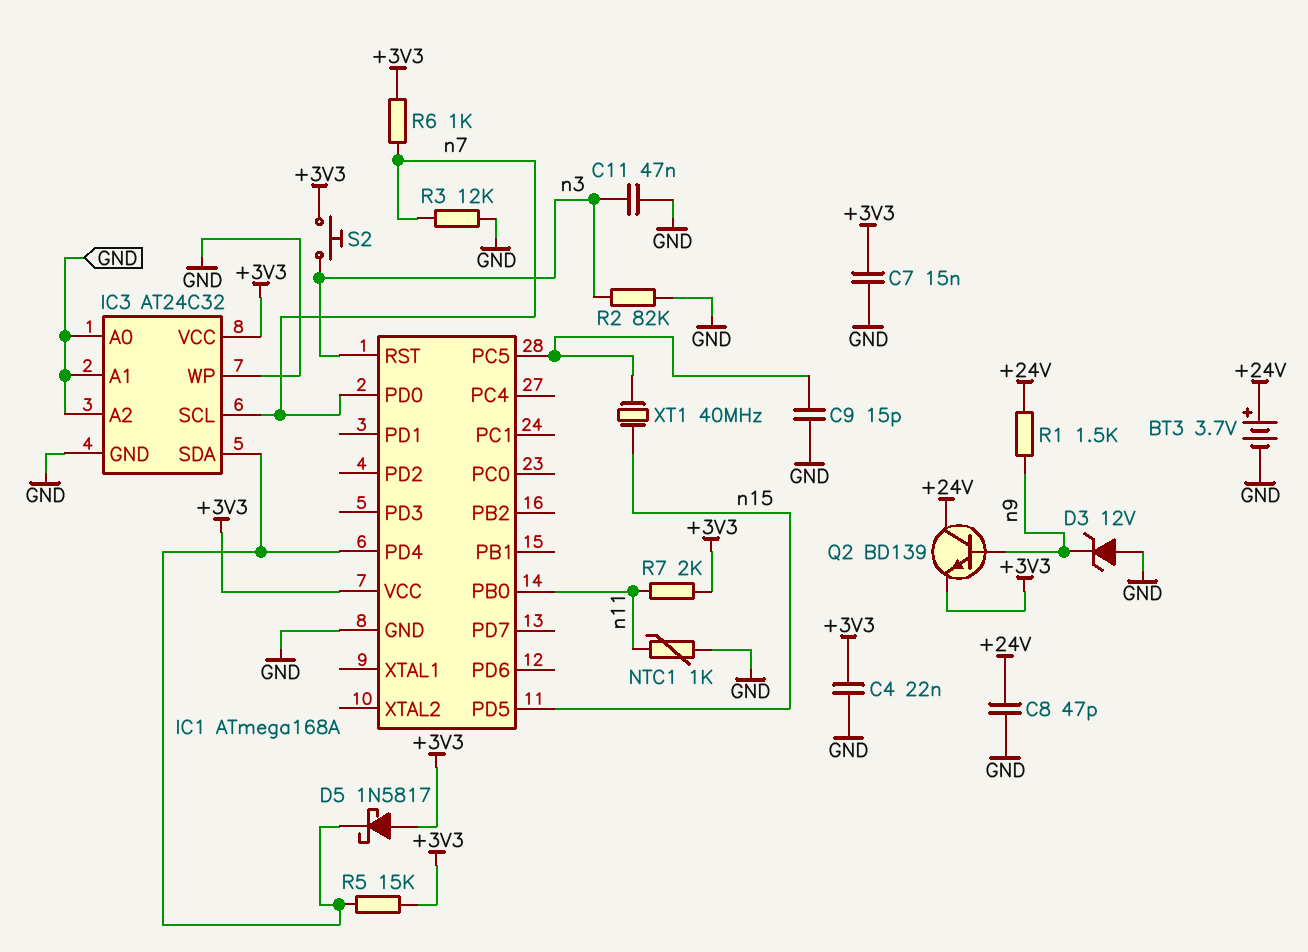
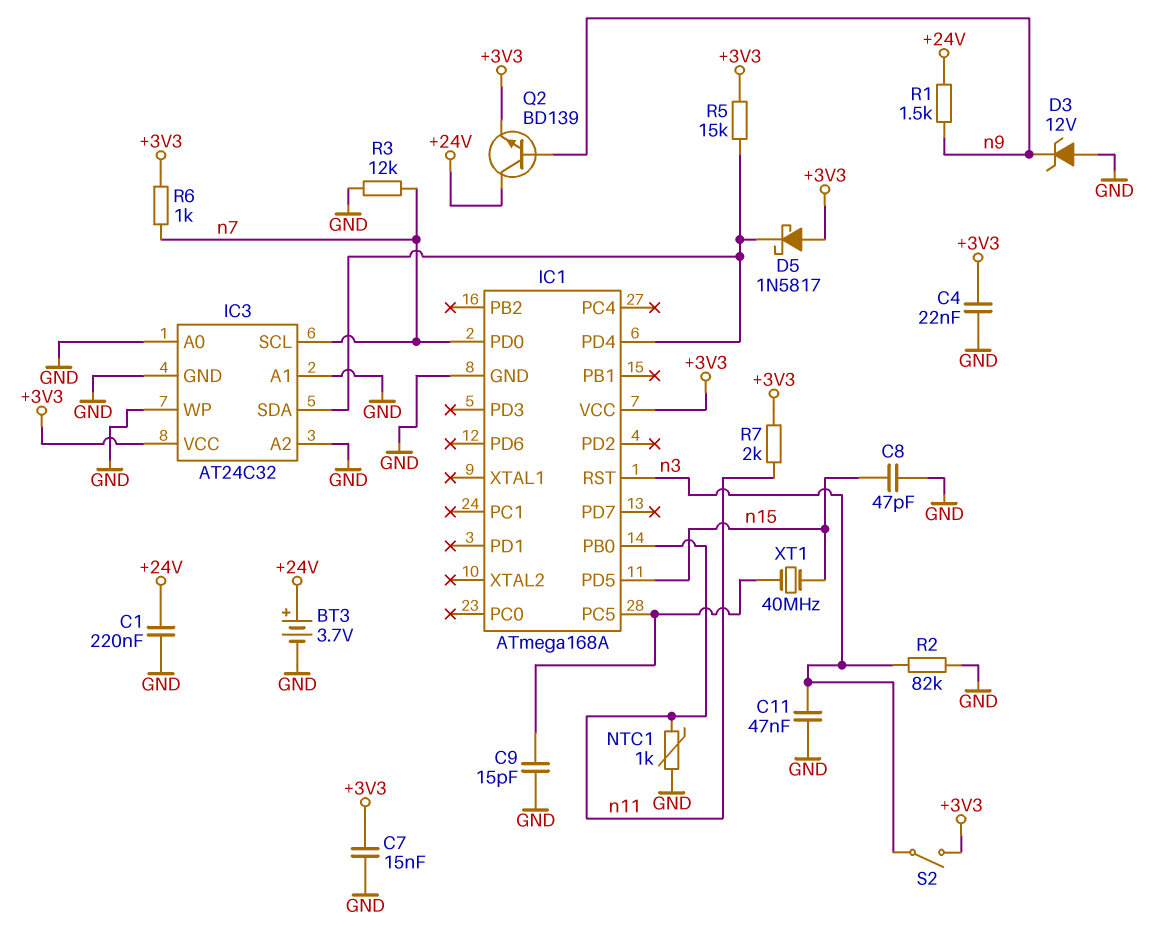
C1: none -> 220nF (+24V, GND)
C8: 47pF (+24V, GND) -> 47pF (GND, n15)
S2: button (+3V3, n3) -> switch (+3V3, n3)

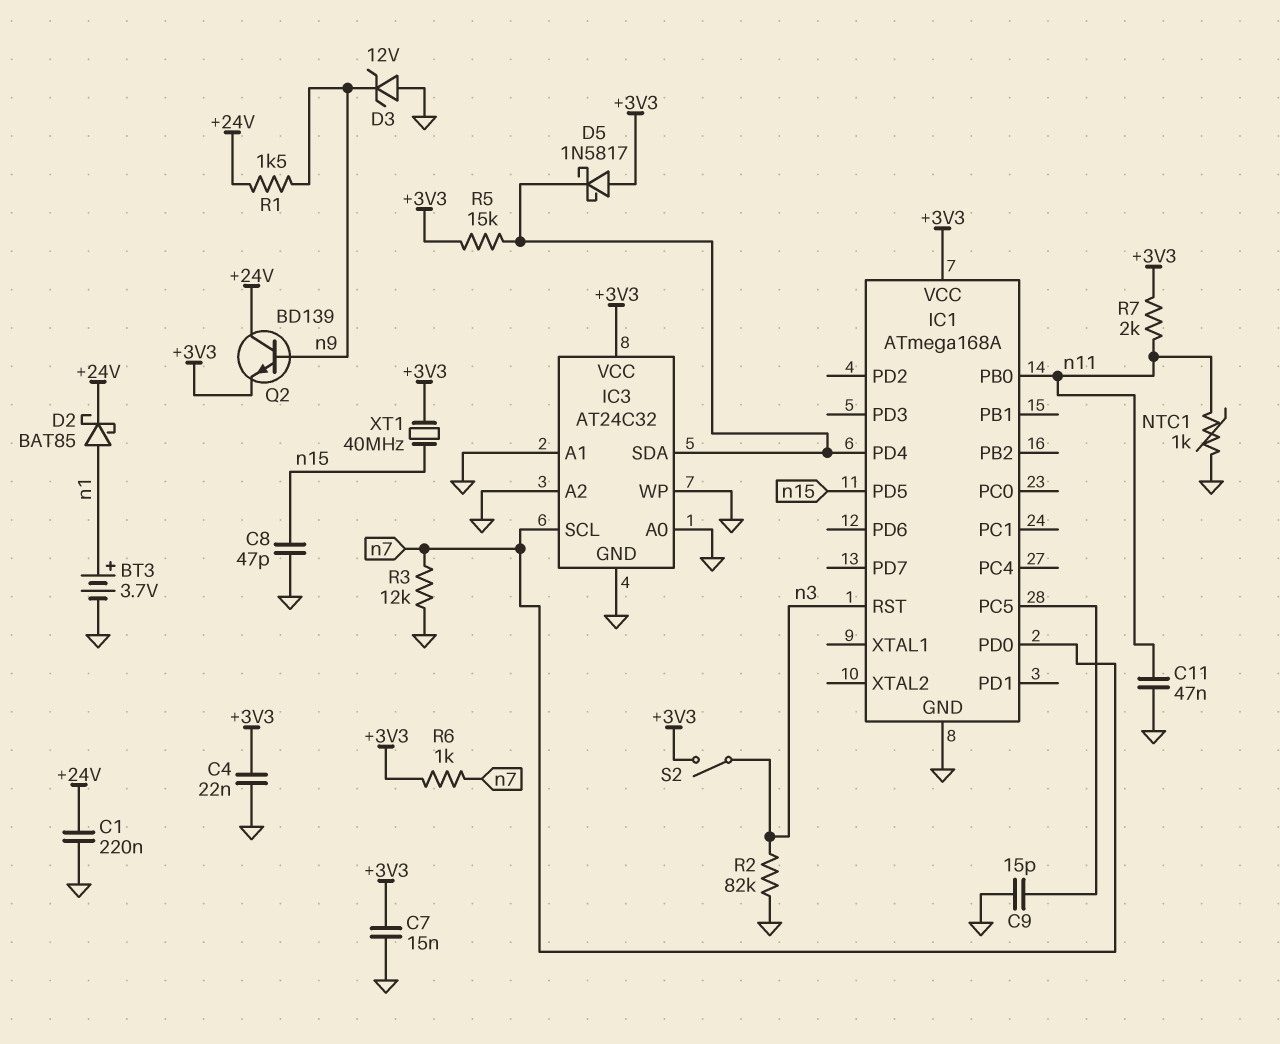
BT3: 3.7V (plus +24V, minus GND) -> 3.7V (plus n1, minus GND)
C11: 47nF (GND, n3) -> 47nF (GND, n11)
D2: none -> schottky BAT85 (A n1, K +24V)
XT1: 40MHz (IC1/PC5, n15) -> 40MHz (+3V3, n15)

